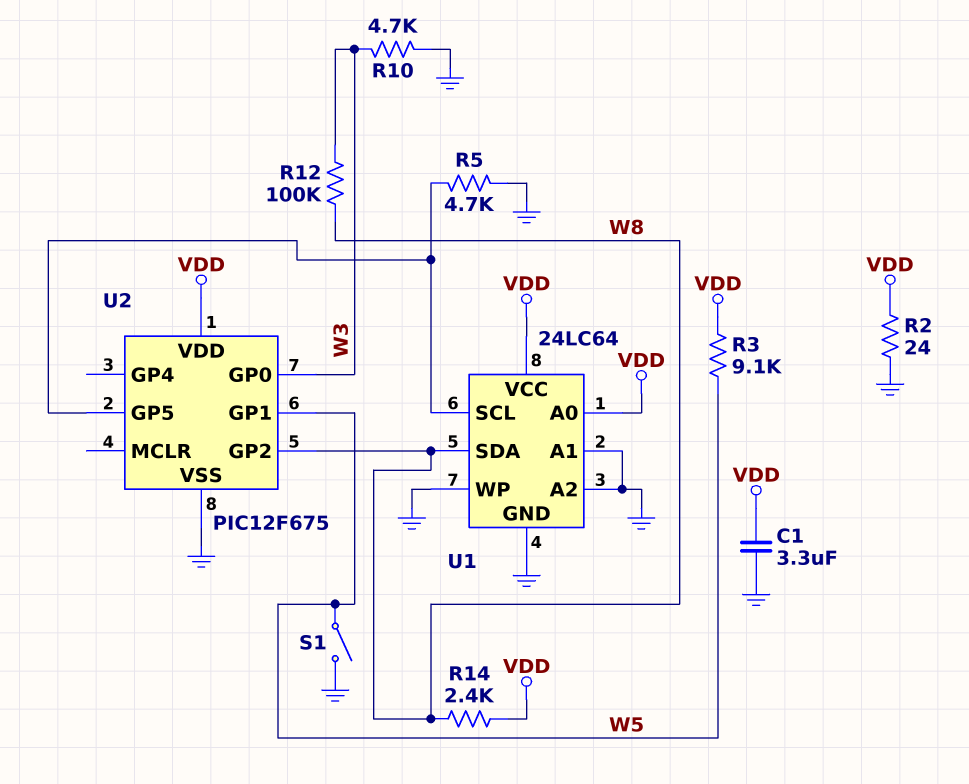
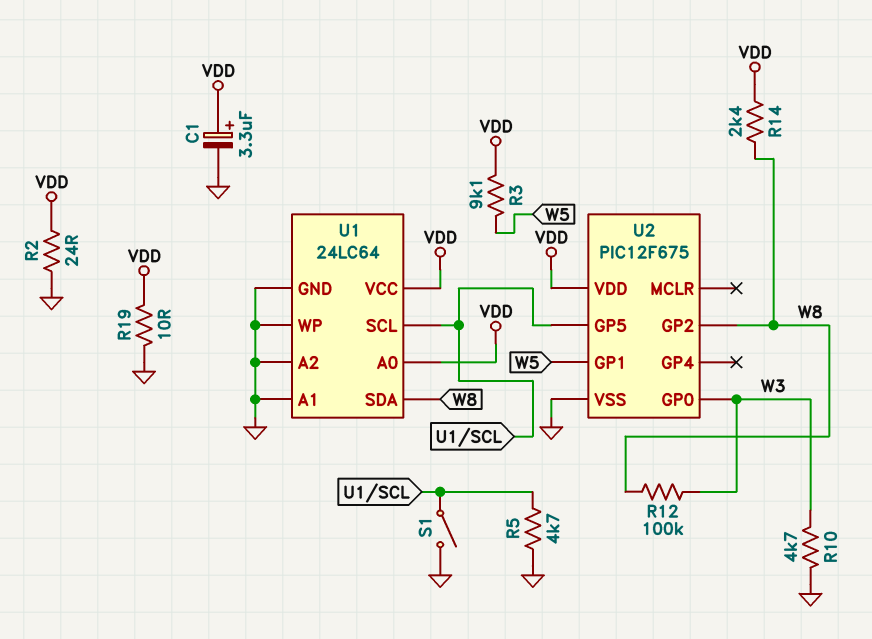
C1: 3.3uF (GND, VDD) -> 3.3uF (plus VDD, minus GND)
R19: none -> 10 (GND, VDD)
S1: switch (GND, W5) -> switch (GND, U1/SCL)

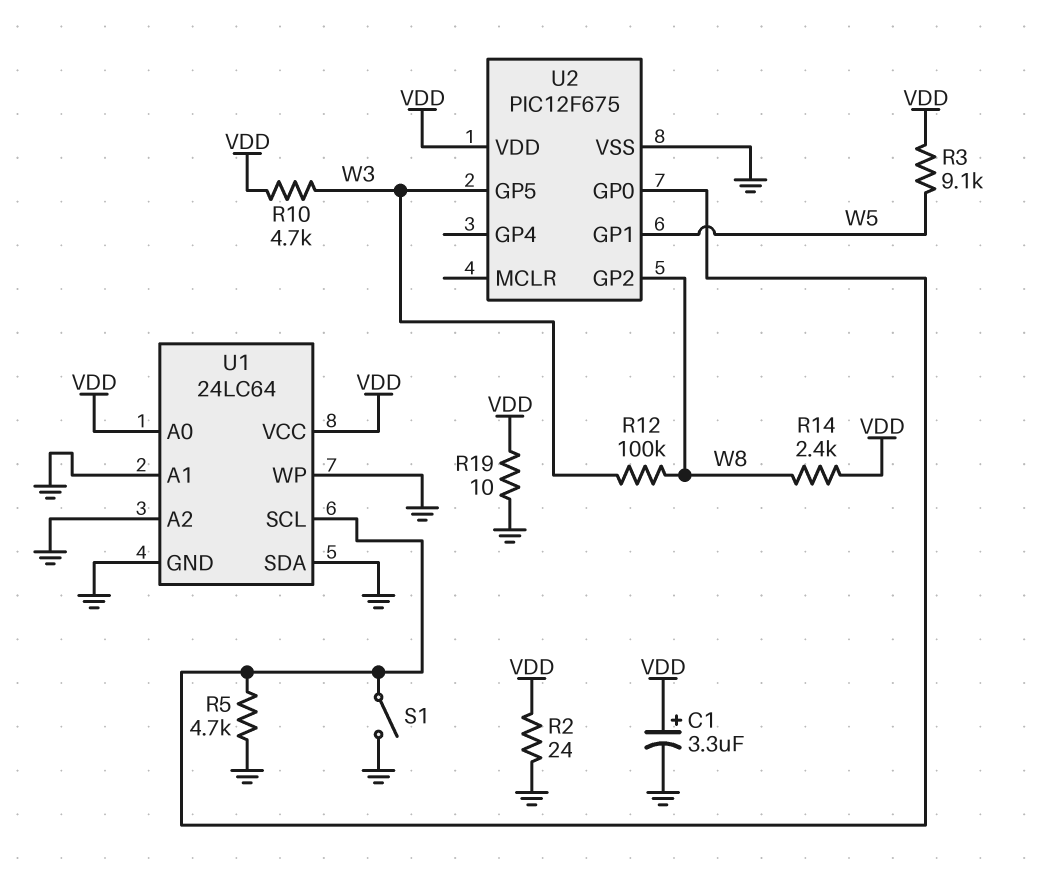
R10: 4.7k (GND, W3) -> 4.7k (VDD, W3)
U1 pin SDA: W8 -> GND
U2 pin GP0: W3 -> U1/SCL
U2 pin GP5: U1/SCL -> W3

